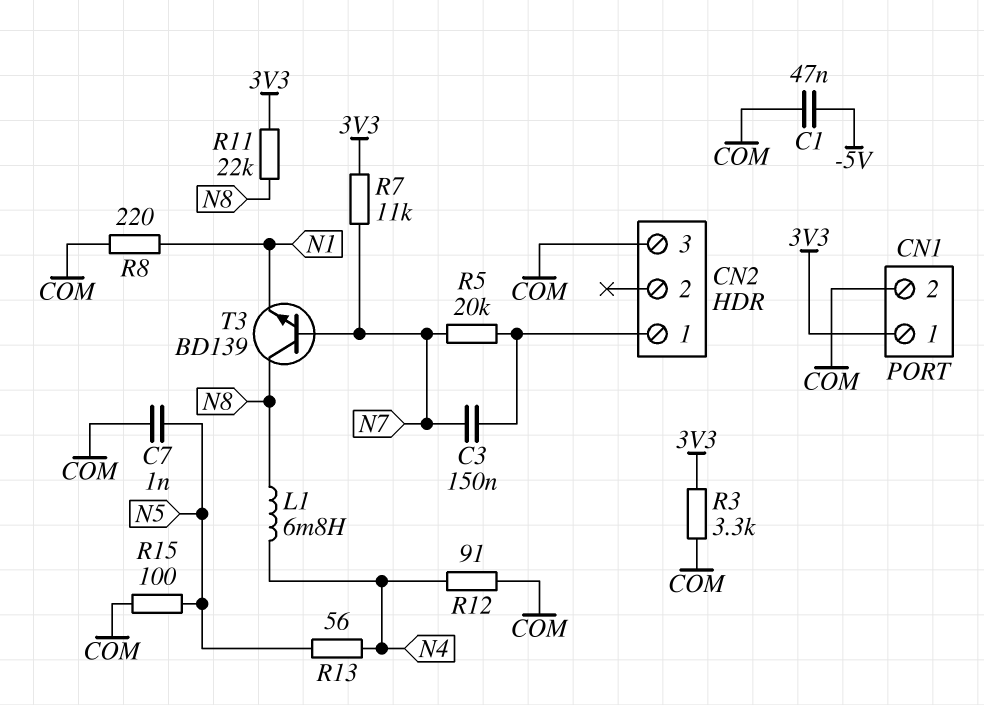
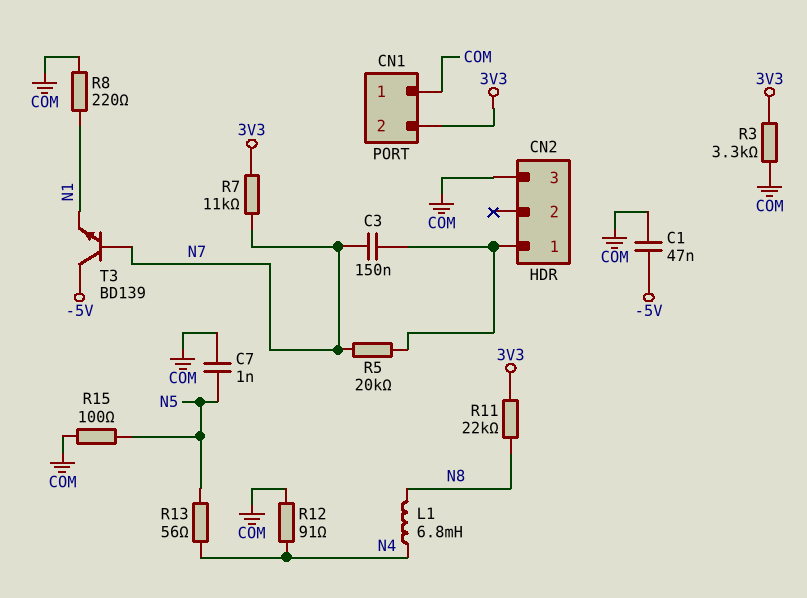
CN1 pin 1: 3V3 -> COM
CN1 pin 2: COM -> 3V3
T3: NPN BD139 (B N7, C N8, E N1) -> NPN BD139 (B N7, C -5V, E N1)

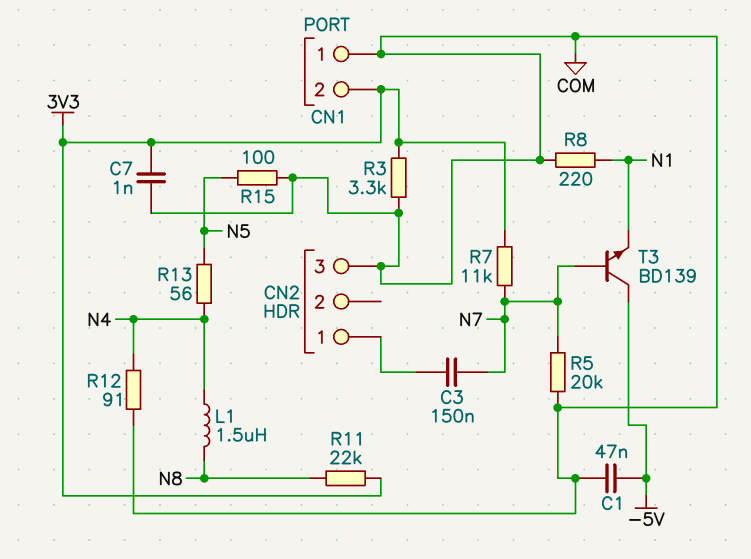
C7: 1nF (COM, N5) -> 1nF (3V3, COM)
L1: 6.8mH (N4, N8) -> 1.5uH (N4, N8)
R5: 20k (CN2/1, N7) -> 20k (COM, N7)

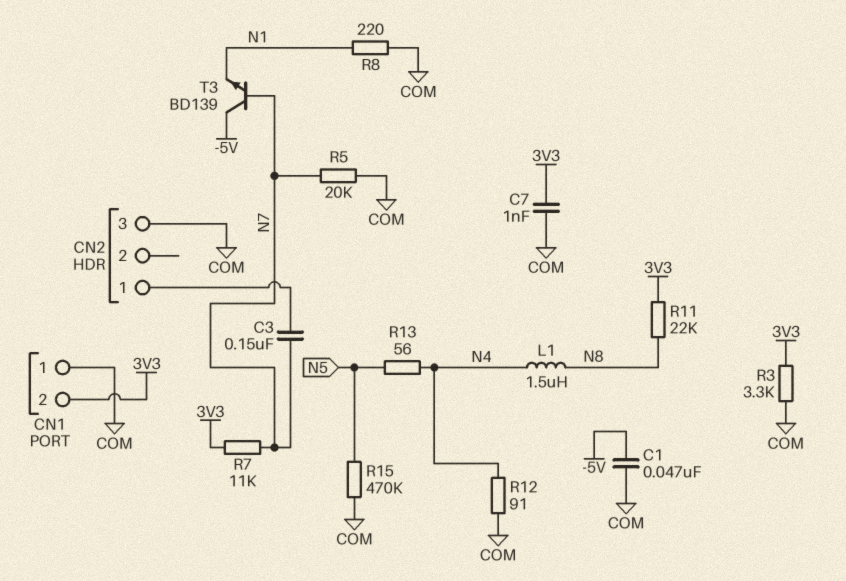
R15: 100 (COM, N5) -> 470k (COM, N5)

